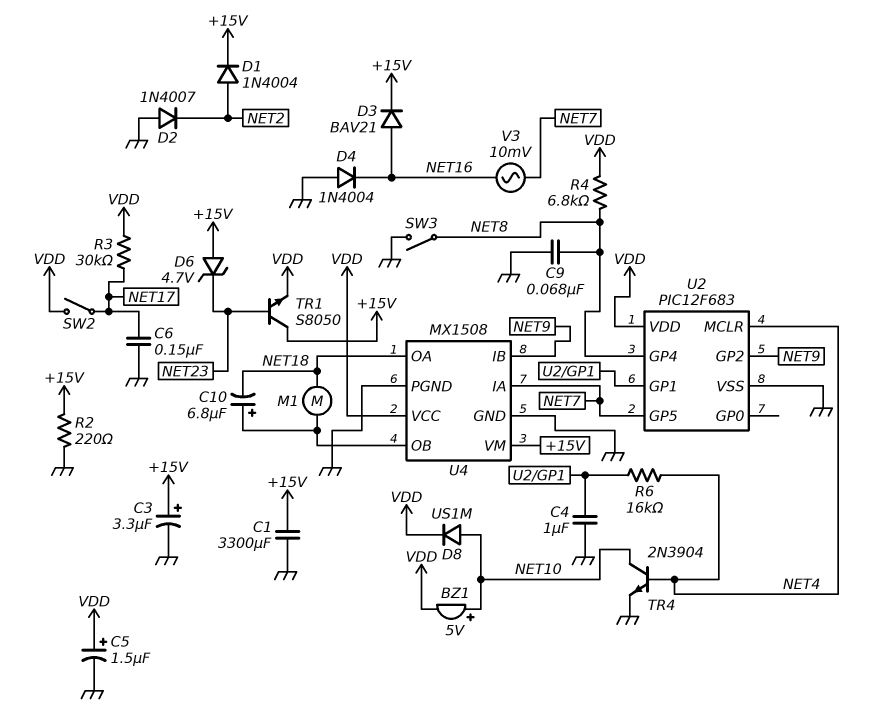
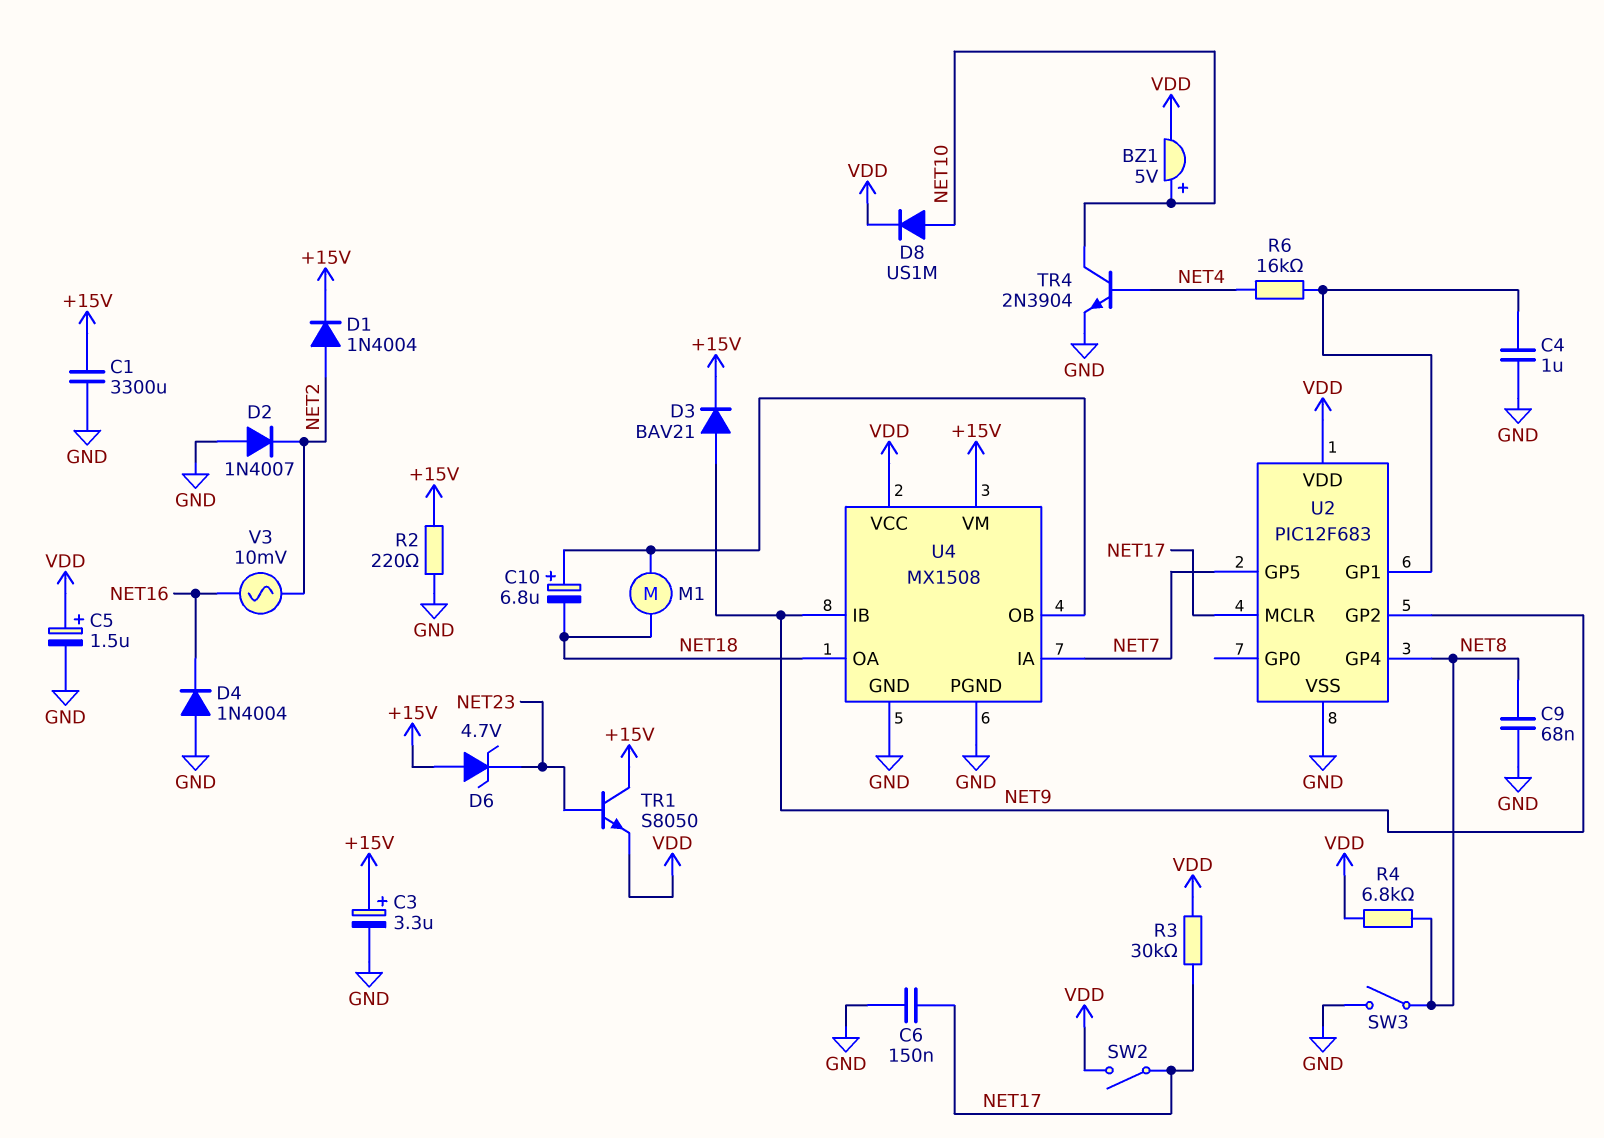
D3: diode BAV21 (A NET16, K +15V) -> diode BAV21 (A NET9, K +15V)
U2 pin MCLR: NET4 -> NET17
V3: AC 10mV (NET7, NET16) -> AC 10mV (NET2, NET16)

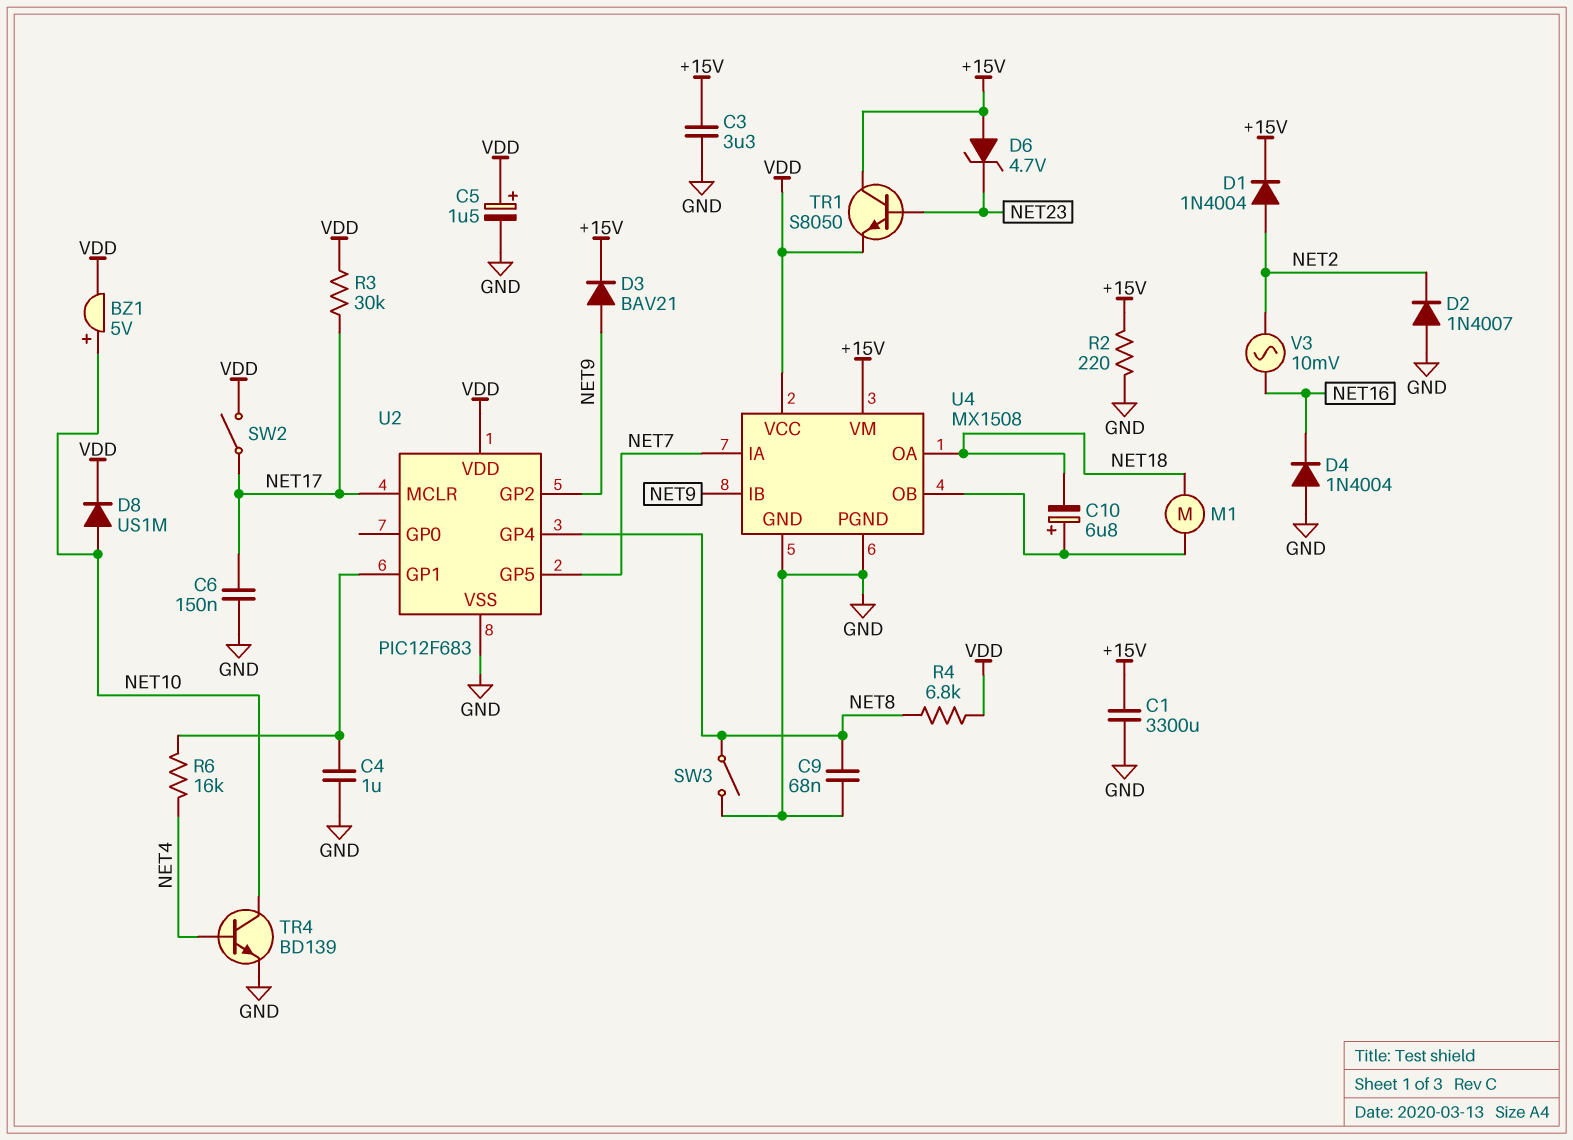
C3: 3.3uF (plus +15V, minus GND) -> 3.3uF (+15V, GND)
TR4: NPN 2N3904 (B NET4, C NET10, E GND) -> NPN BD139 (B NET4, C NET10, E GND)

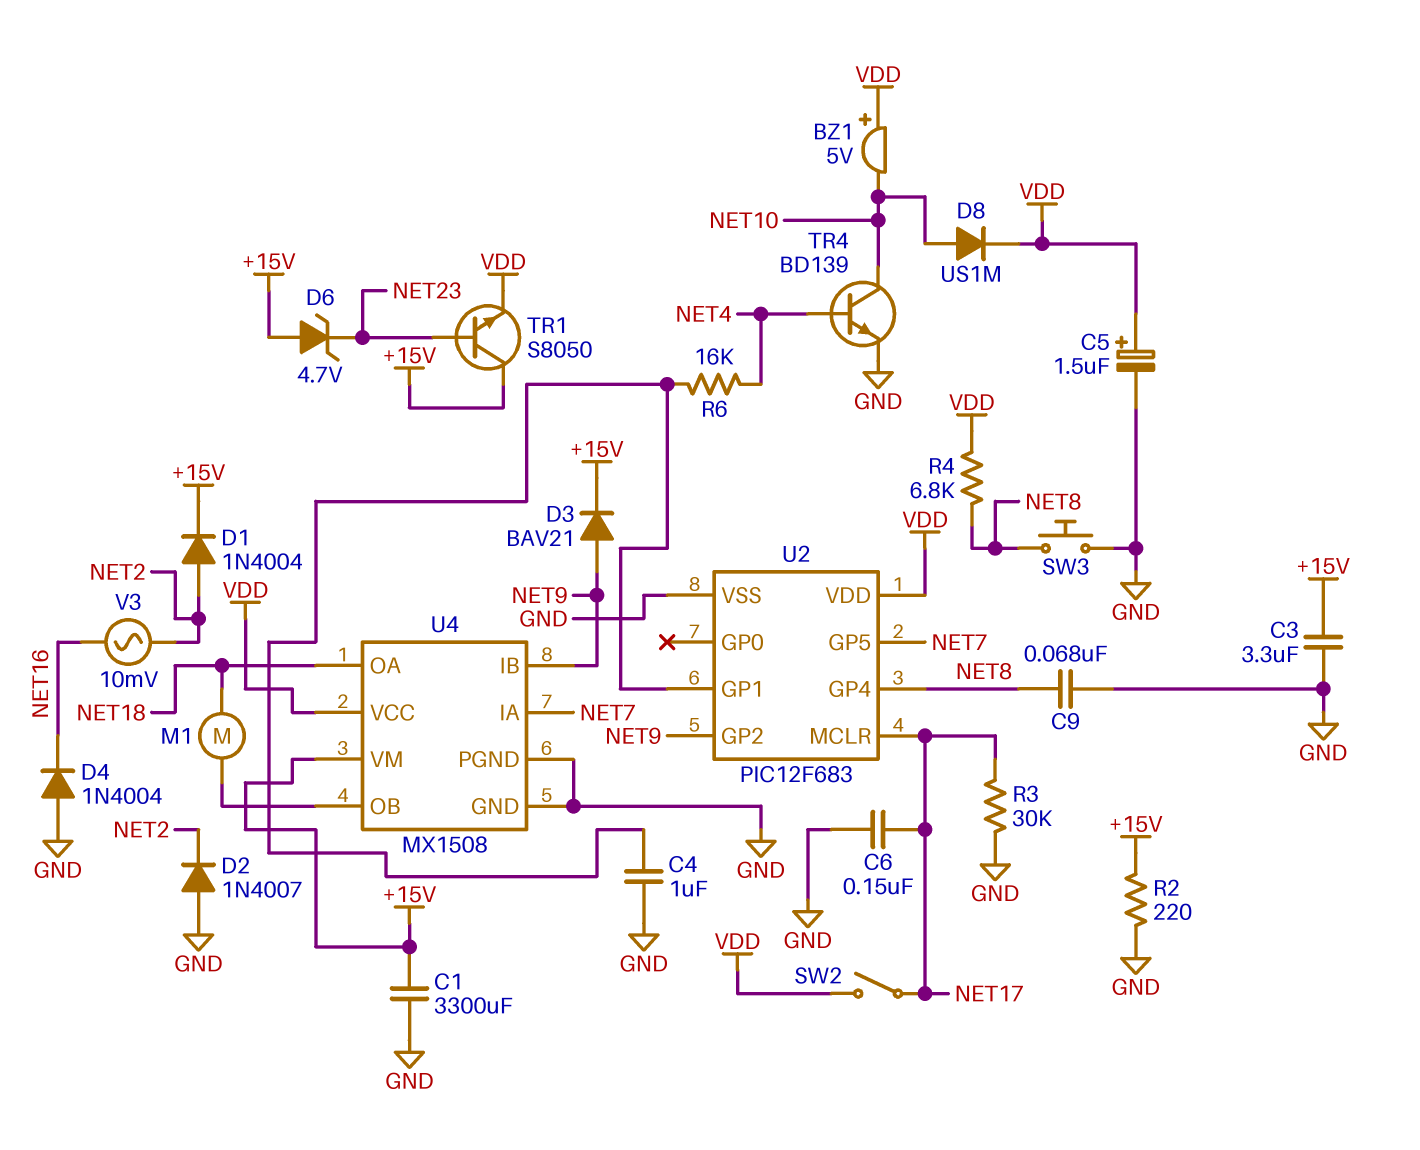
BZ1: buzzer 5V (plus NET10, minus VDD) -> buzzer 5V (plus VDD, minus NET10)
C10: 6.8uF (plus U4/OB, minus NET18) -> none
R3: 30k (NET17, VDD) -> 30k (GND, NET17)
SW3: switch (GND, NET8) -> button (GND, NET8)

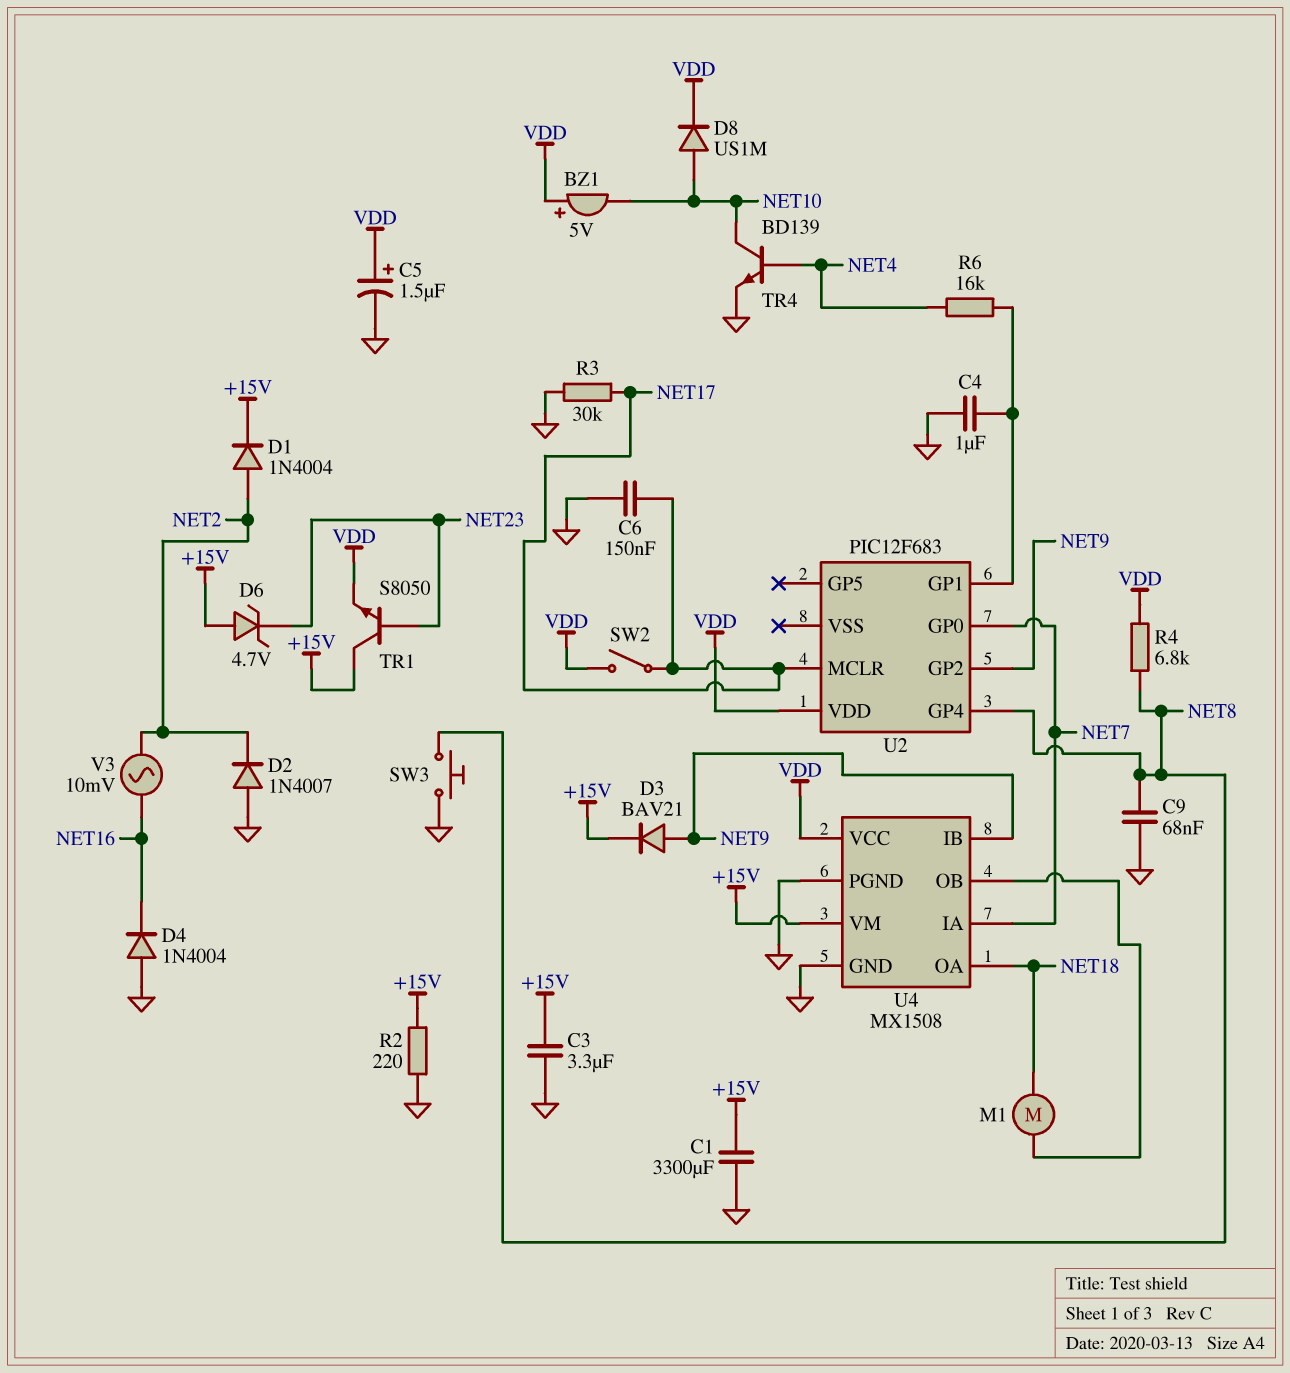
U2 pin GP0: none -> NET7
U2 pin GP5: NET7 -> none
U2 pin VSS: GND -> none

